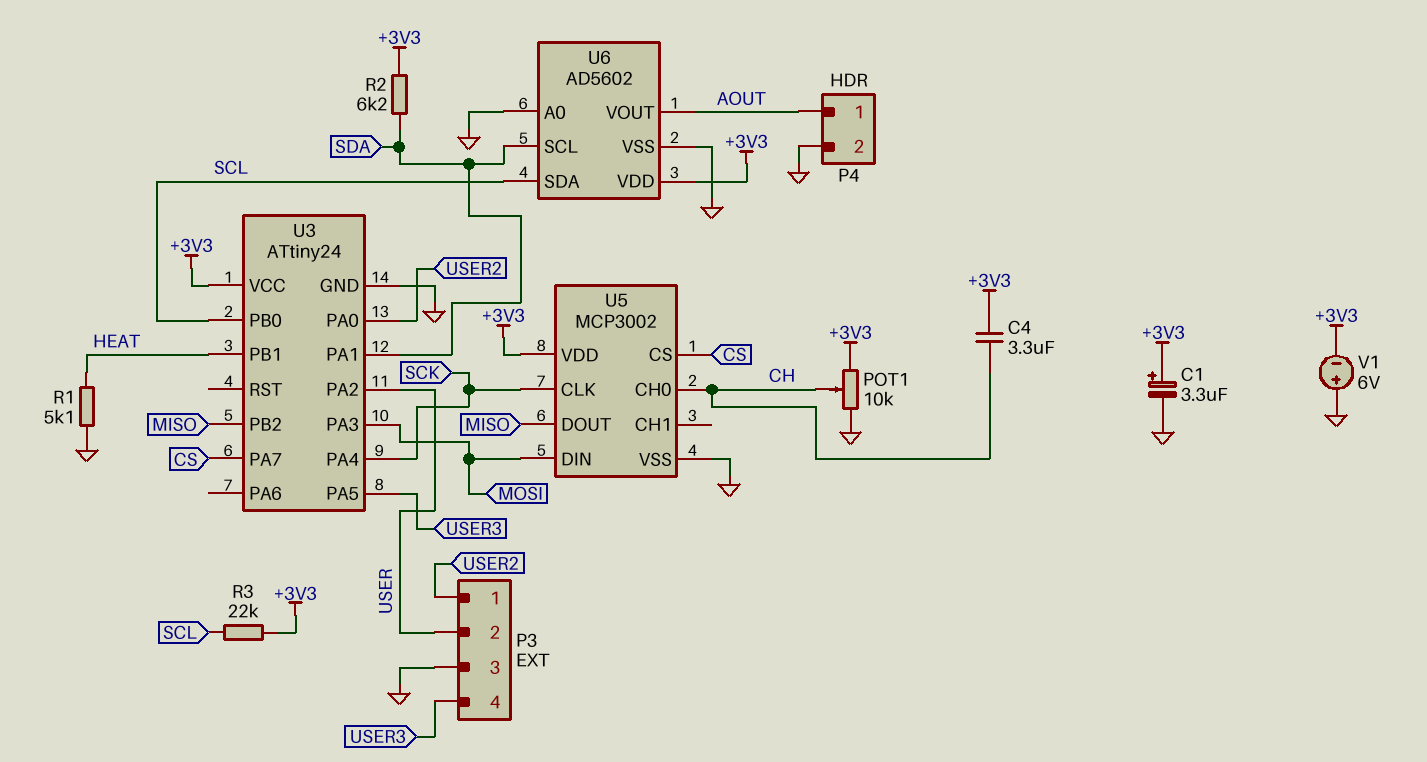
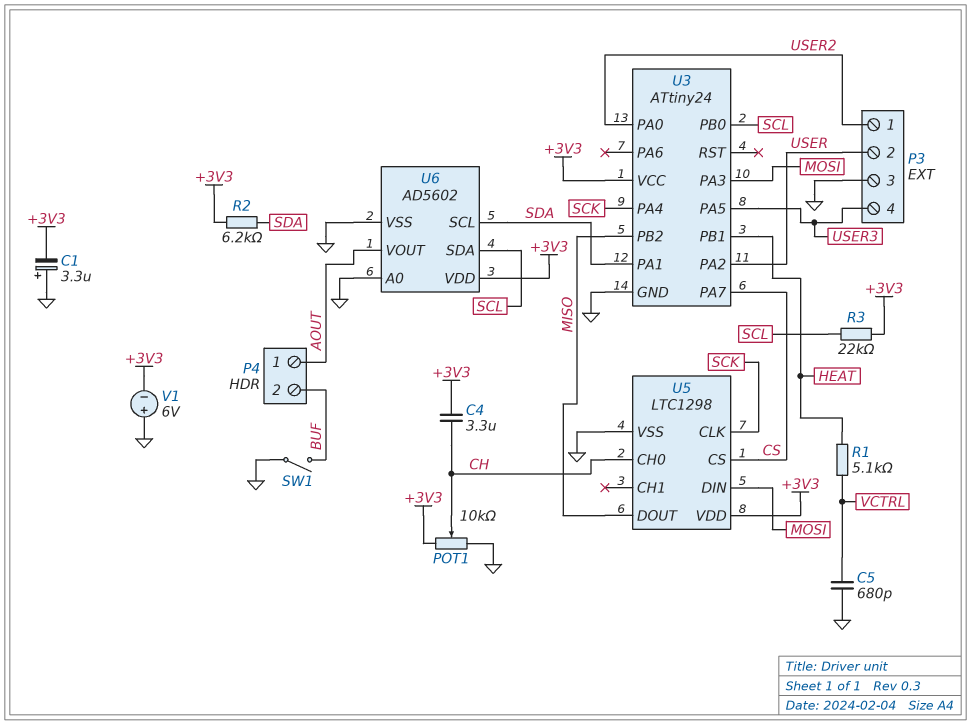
C1: 3.3uF (plus +3V3, minus GND) -> 3.3uF (plus GND, minus +3V3)
C5: none -> 680pF (GND, VCTRL)
P4 pin 2: GND -> BUF
R1: 5.1k (GND, HEAT) -> 5.1k (HEAT, VCTRL)
SW1: none -> switch (BUF, GND)
U5: MCP3002 -> LTC1298

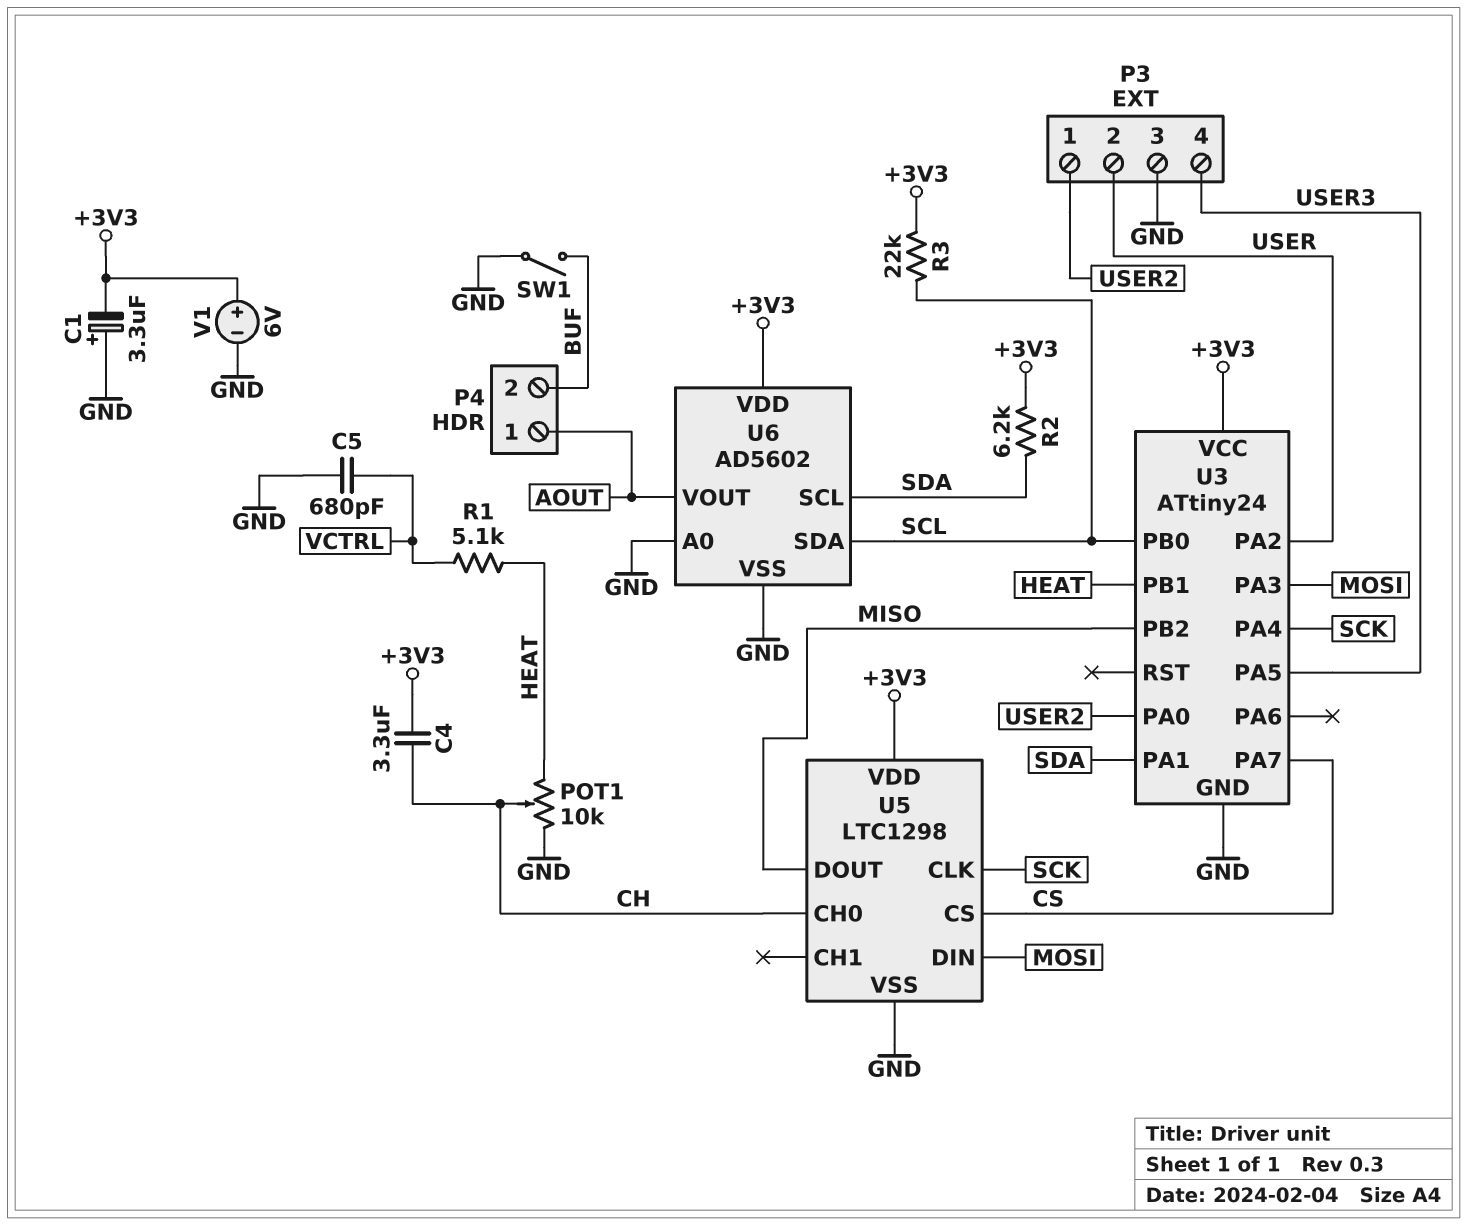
POT1: 10k (+3V3, GND, wiper CH) -> 10k (GND, HEAT, wiper CH)
V1: 6V (plus GND, minus +3V3) -> 6V (plus +3V3, minus GND)

